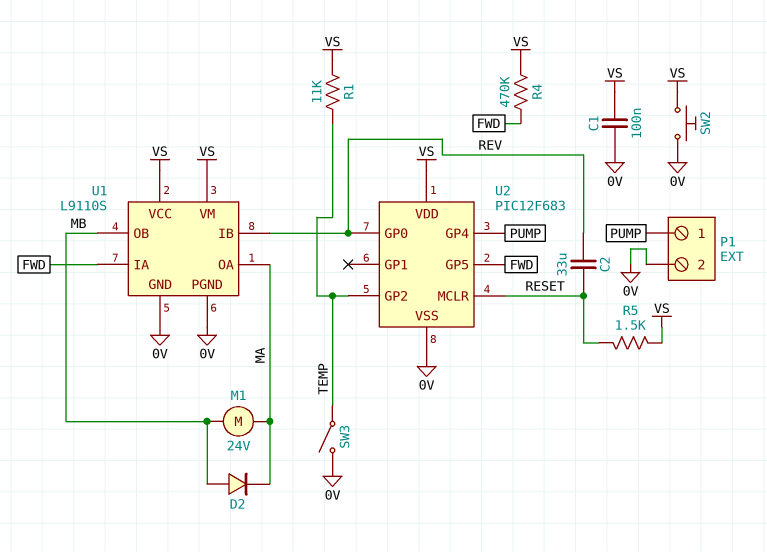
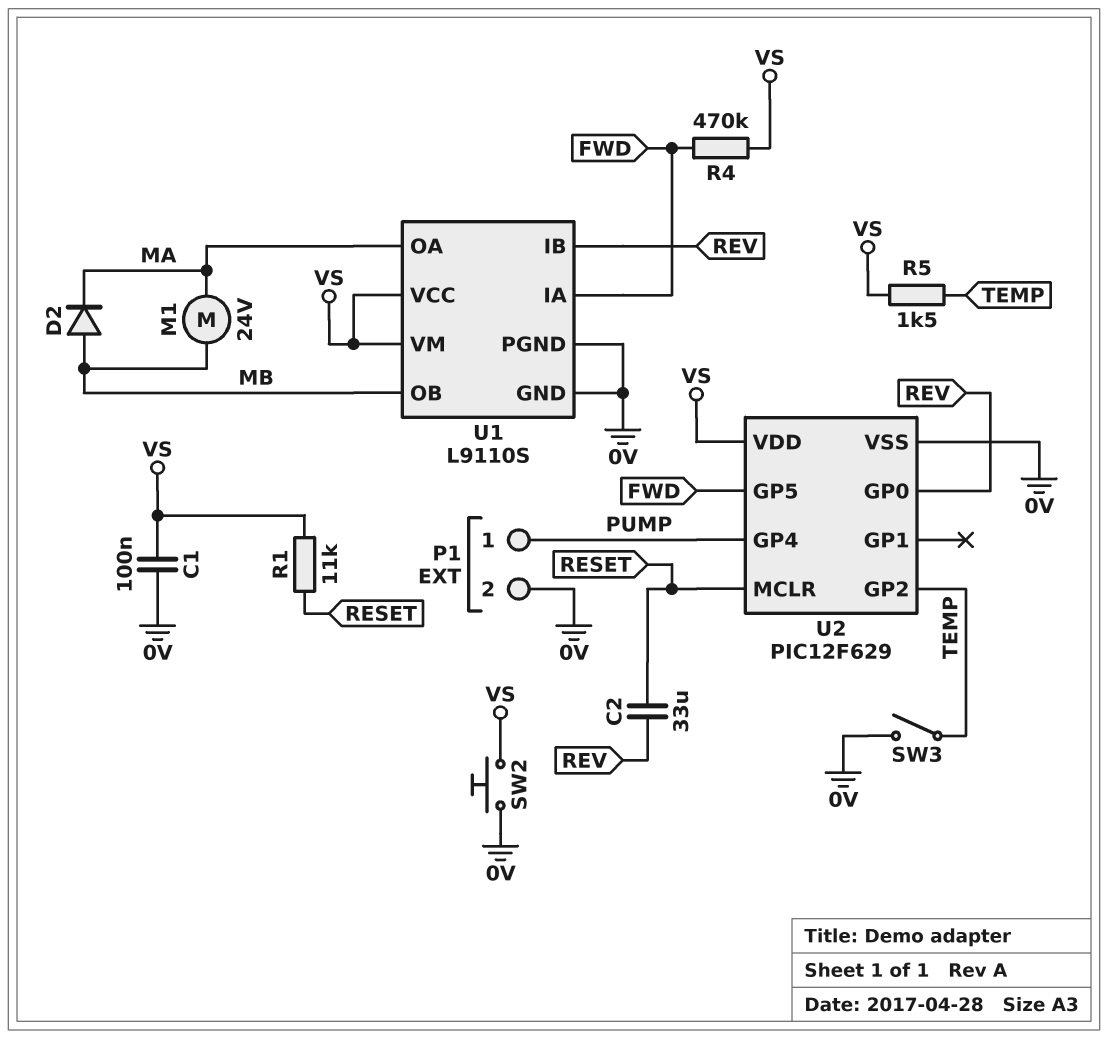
R1: 11k (TEMP, VS) -> 11k (RESET, VS)
R5: 1.5k (RESET, VS) -> 1.5k (TEMP, VS)
U2: PIC12F683 -> PIC12F629

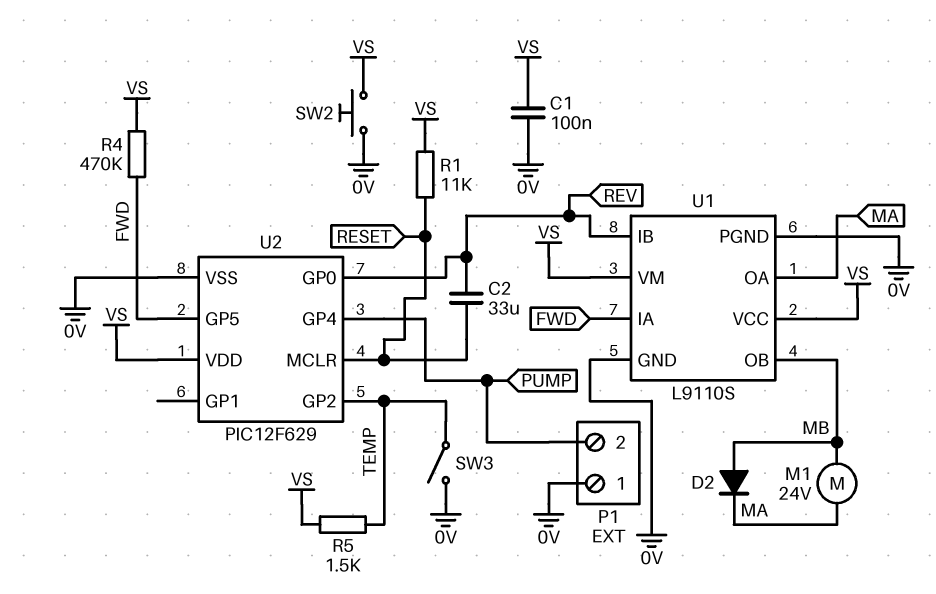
P1 pin 1: PUMP -> 0V
P1 pin 2: 0V -> PUMP

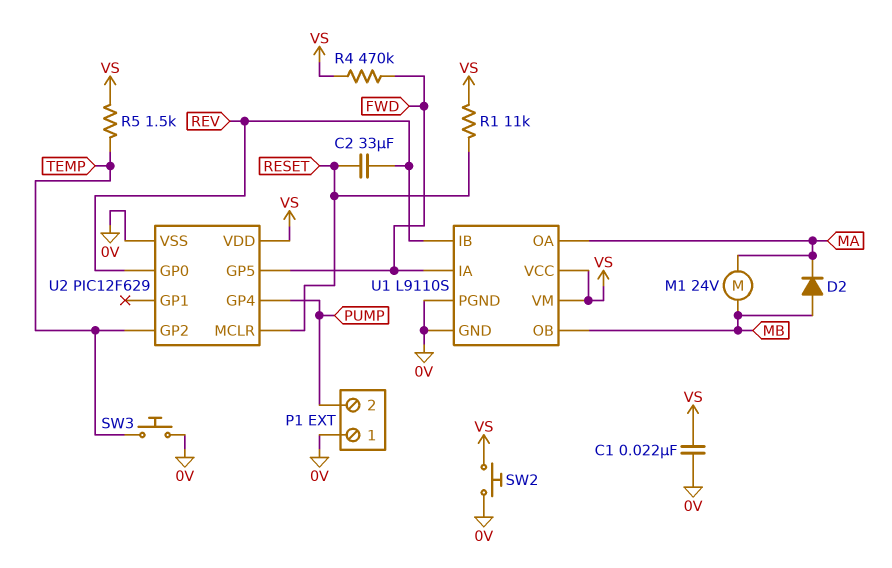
C1: 100nF (0V, VS) -> 22nF (0V, VS)
SW3: switch (0V, TEMP) -> button (0V, TEMP)

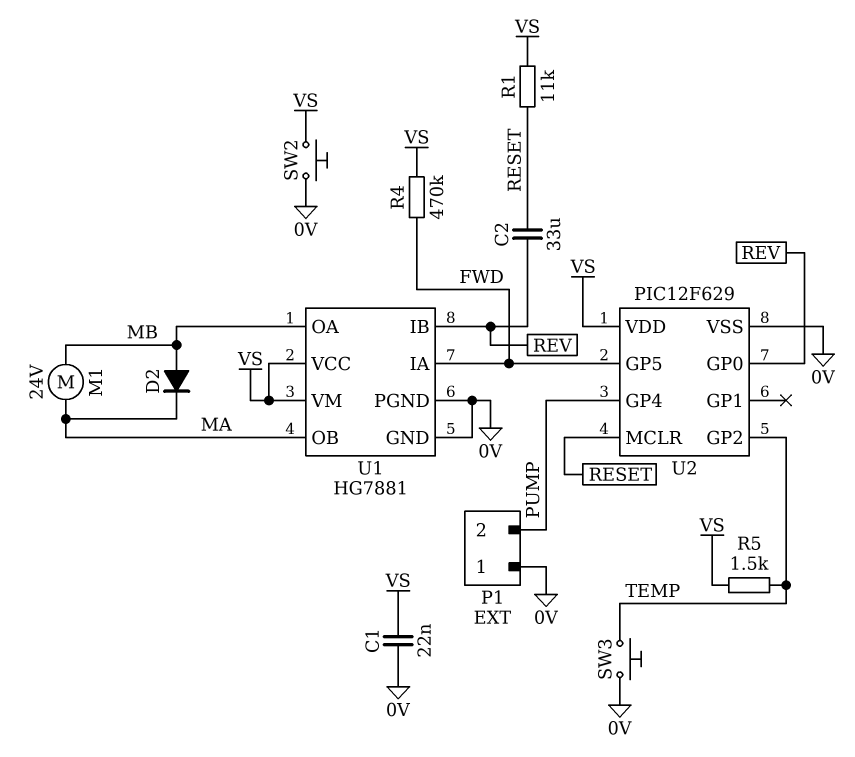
U1: L9110S -> HG7881
U1 pin OA: MA -> MB
U1 pin OB: MB -> MA

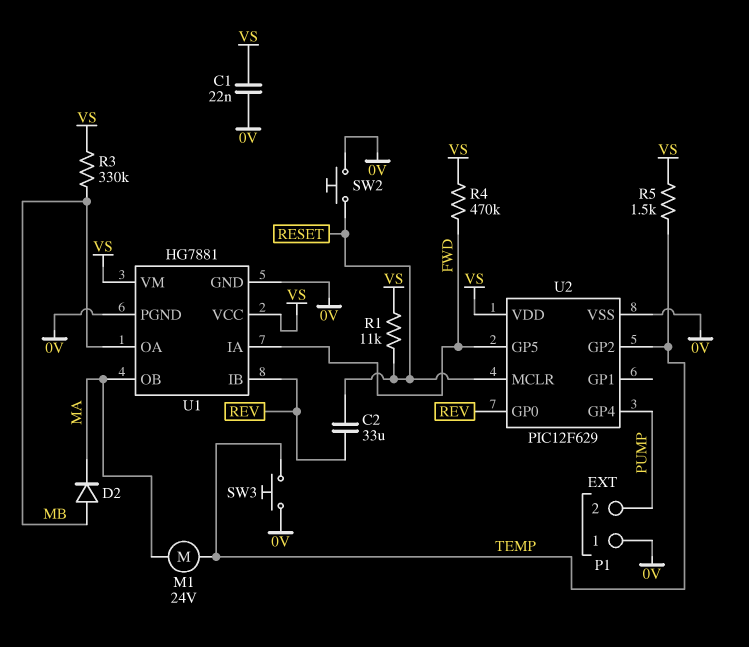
M1: motor 24V (MA, MB) -> motor 24V (MA, TEMP)
R3: none -> 330k (MB, VS)
SW2: button (0V, VS) -> button (0V, RESET)

